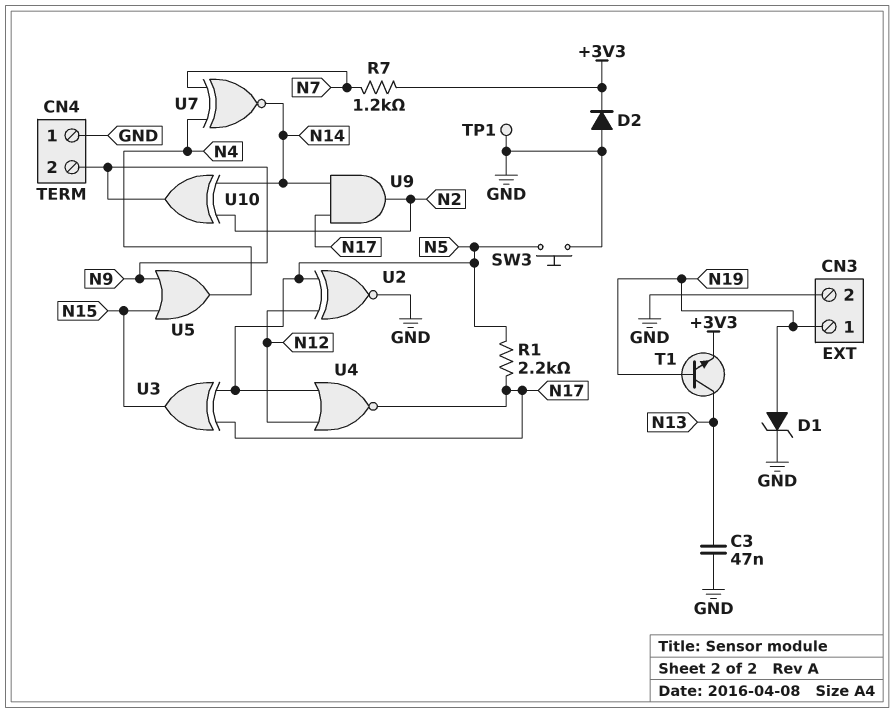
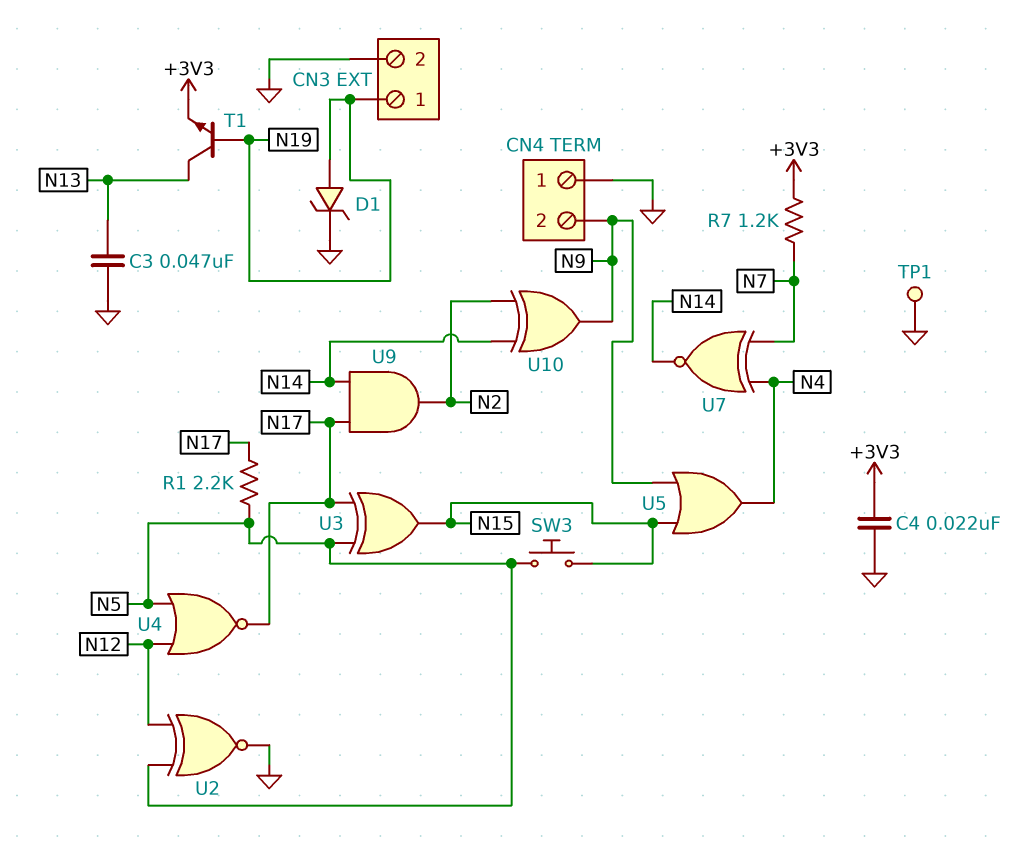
C4: none -> 22nF (+3V3, GND)
D2: diode (A GND, K +3V3) -> none
SW3: button (GND, N5) -> button (N5, N15)

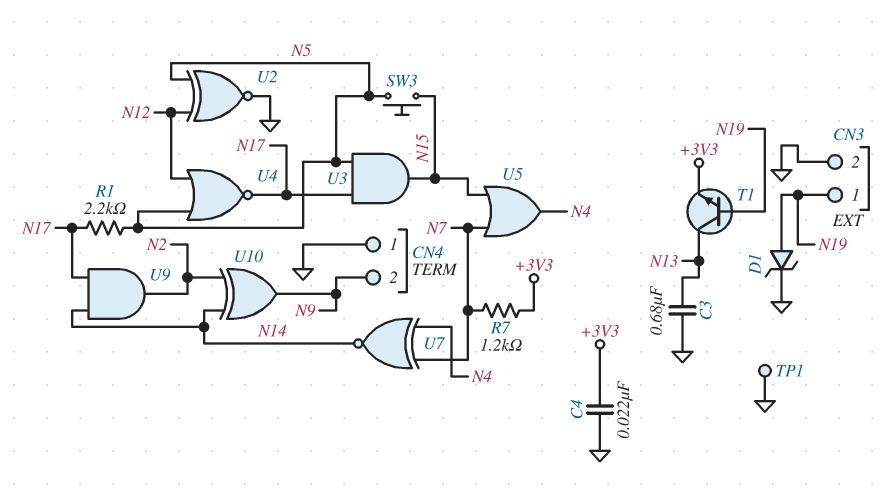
C3: 47nF (GND, N13) -> 680nF (GND, N13)
U3: XOR (in N5, in N17, out N15) -> AND (in N5, in N17, out N15)
U5: OR (in N9, in N15, out N4) -> OR (in N7, in N15, out N4)

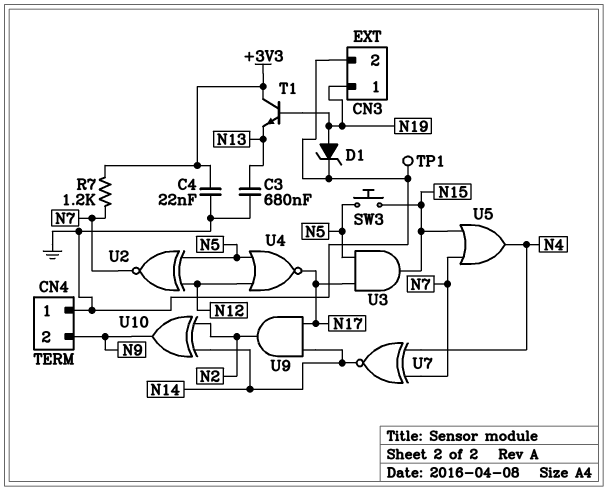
R1: 2.2k (N5, N17) -> none
T1: NPN (B N19, C N13, E +3V3) -> NPN (B N19, C +3V3, E N13)
U2: XNOR (in N5, in N12, out GND) -> XNOR (in N5, in N12, out N7)

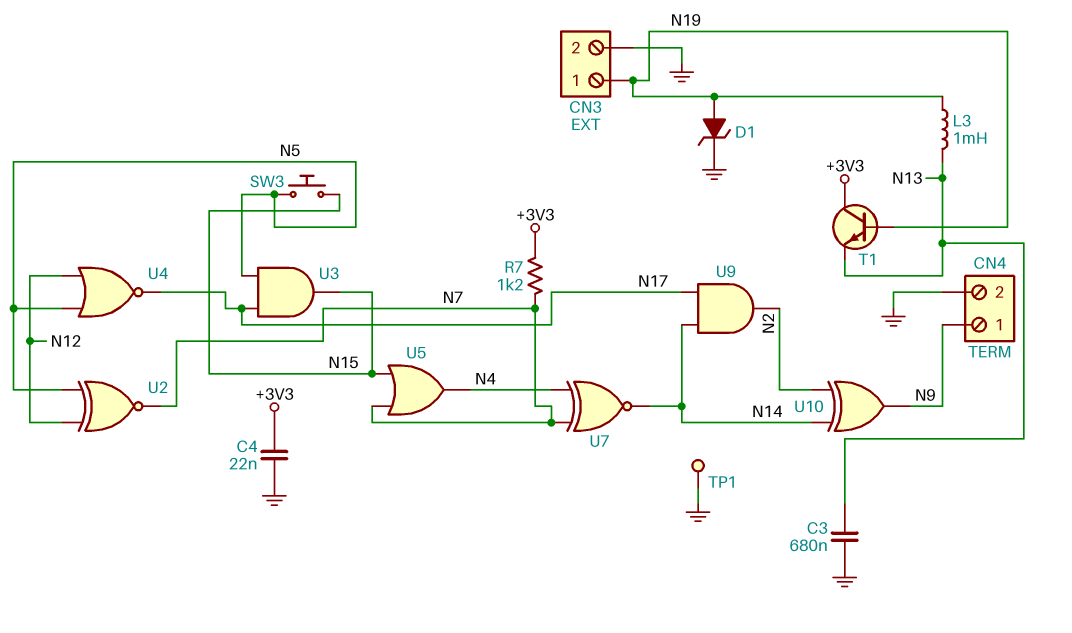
CN4 pin 1: GND -> N9
CN4 pin 2: N9 -> GND
L3: none -> 1mH (N13, N19)

